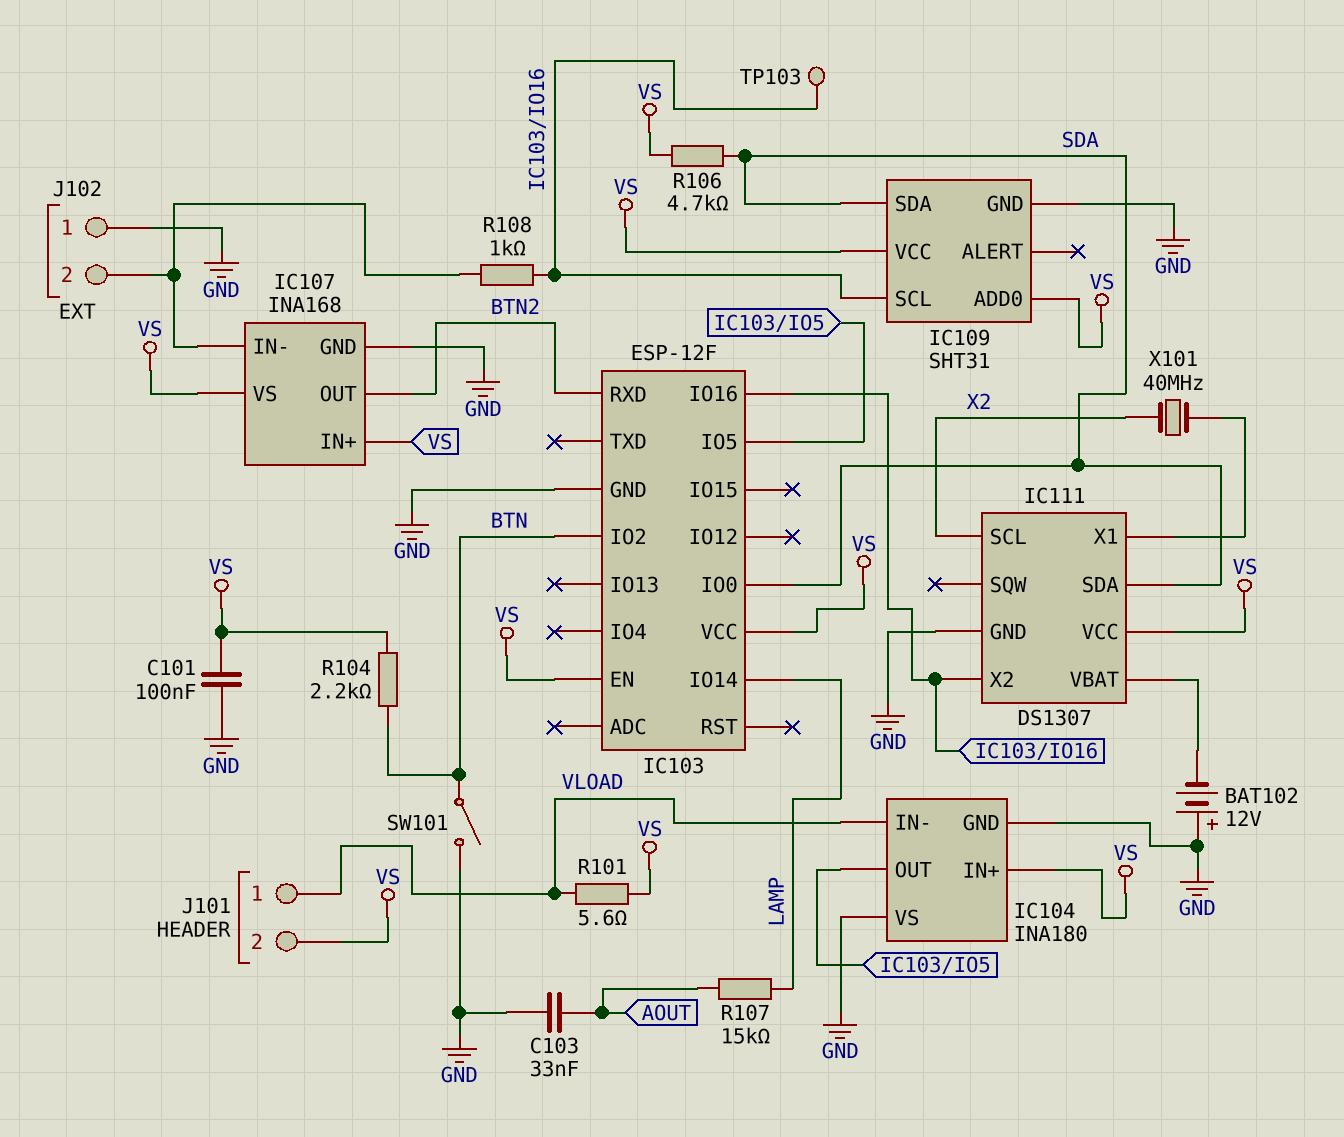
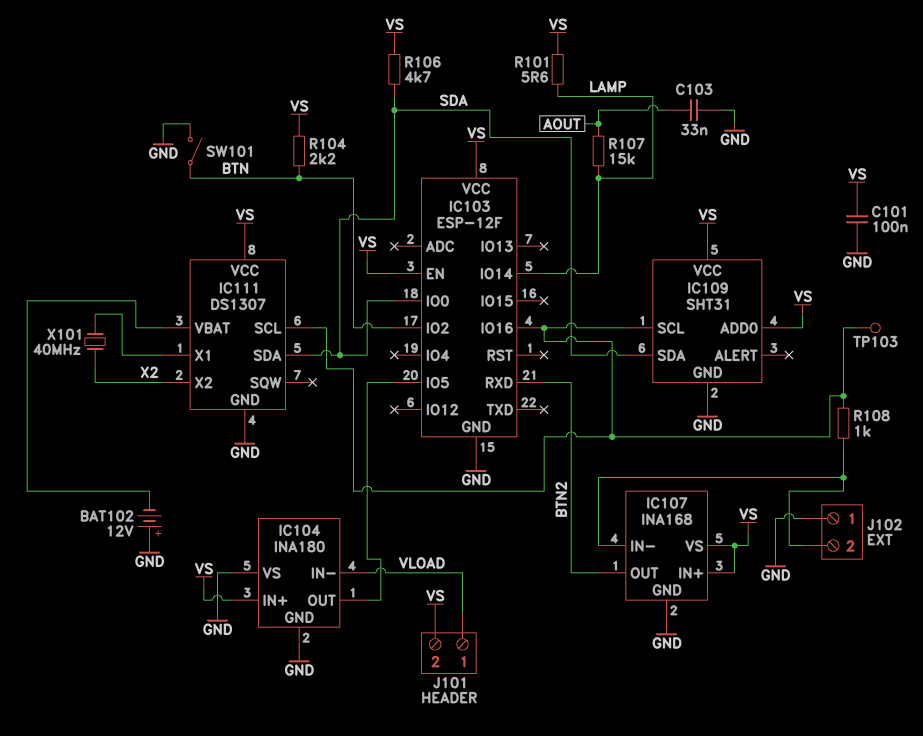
IC111 pin SCL: X2 -> IC103/IO16
IC111 pin X2: IC103/IO16 -> X2
R101: 5.6 (VLOAD, VS) -> 5.6 (LAMP, VS)

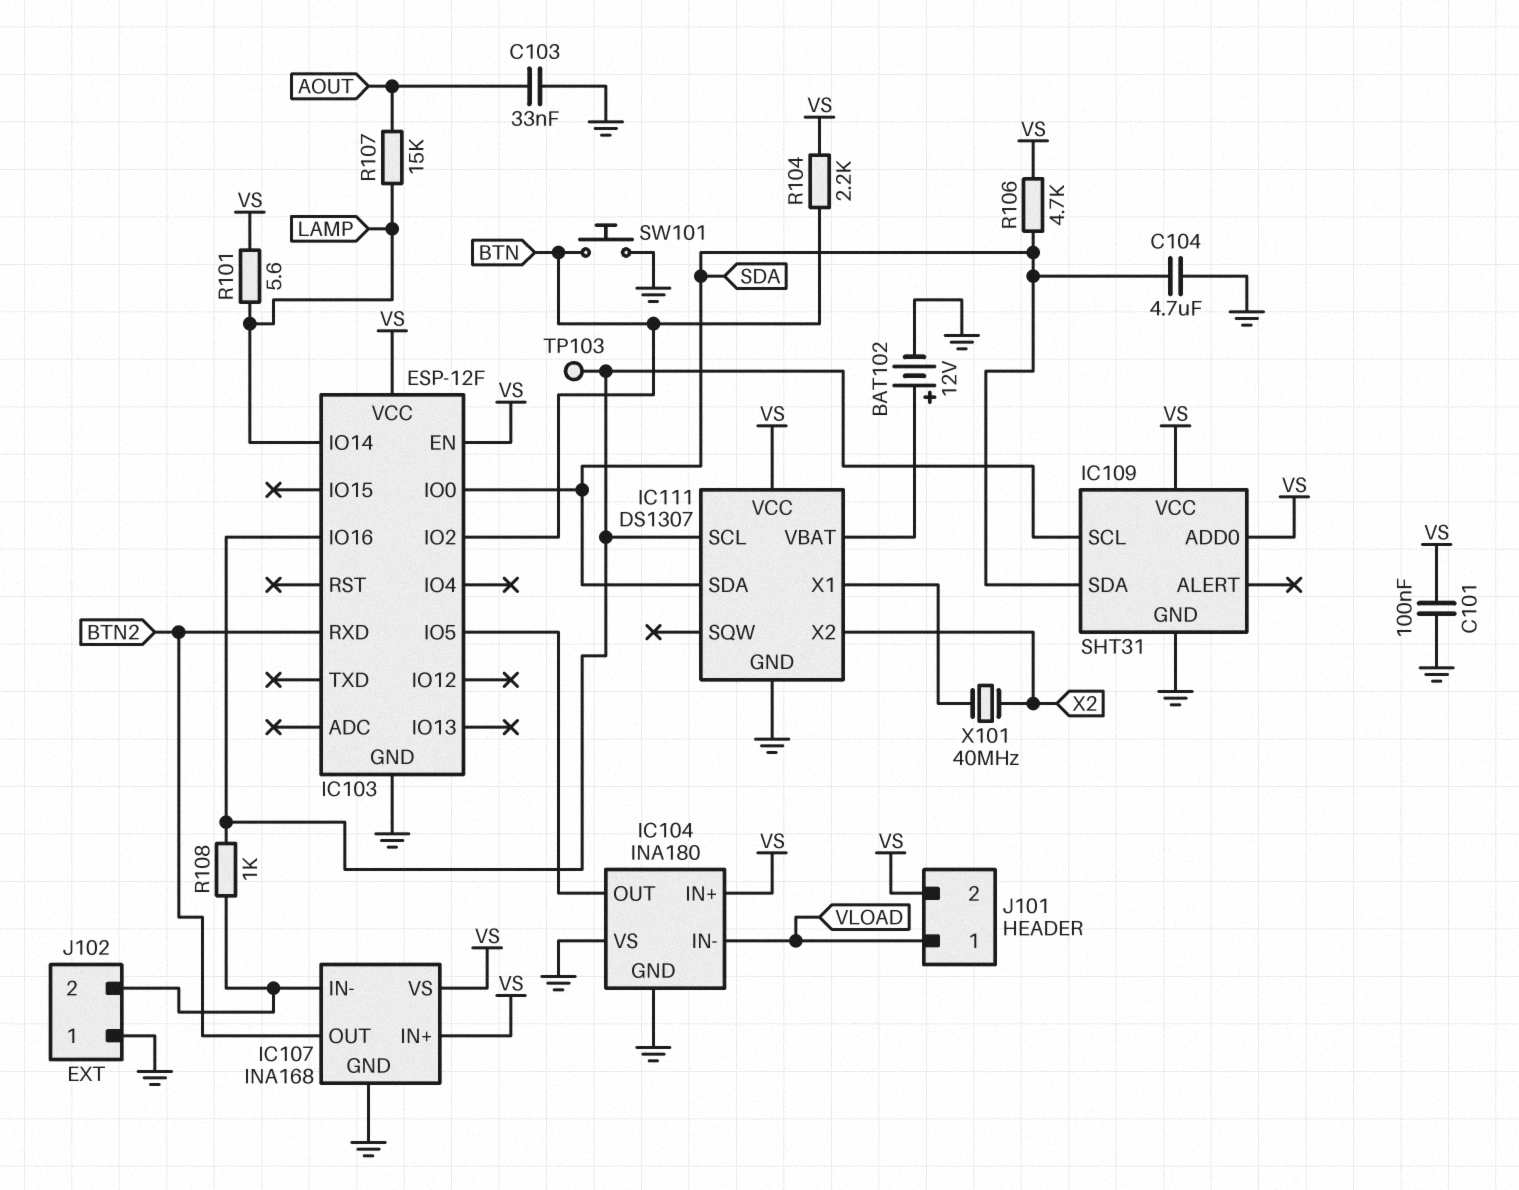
BAT102: 12V (plus GND, minus IC111/VBAT) -> 12V (plus IC111/VBAT, minus GND)
C104: none -> 4.7uF (GND, SDA)
SW101: switch (BTN, GND) -> button (BTN, GND)

